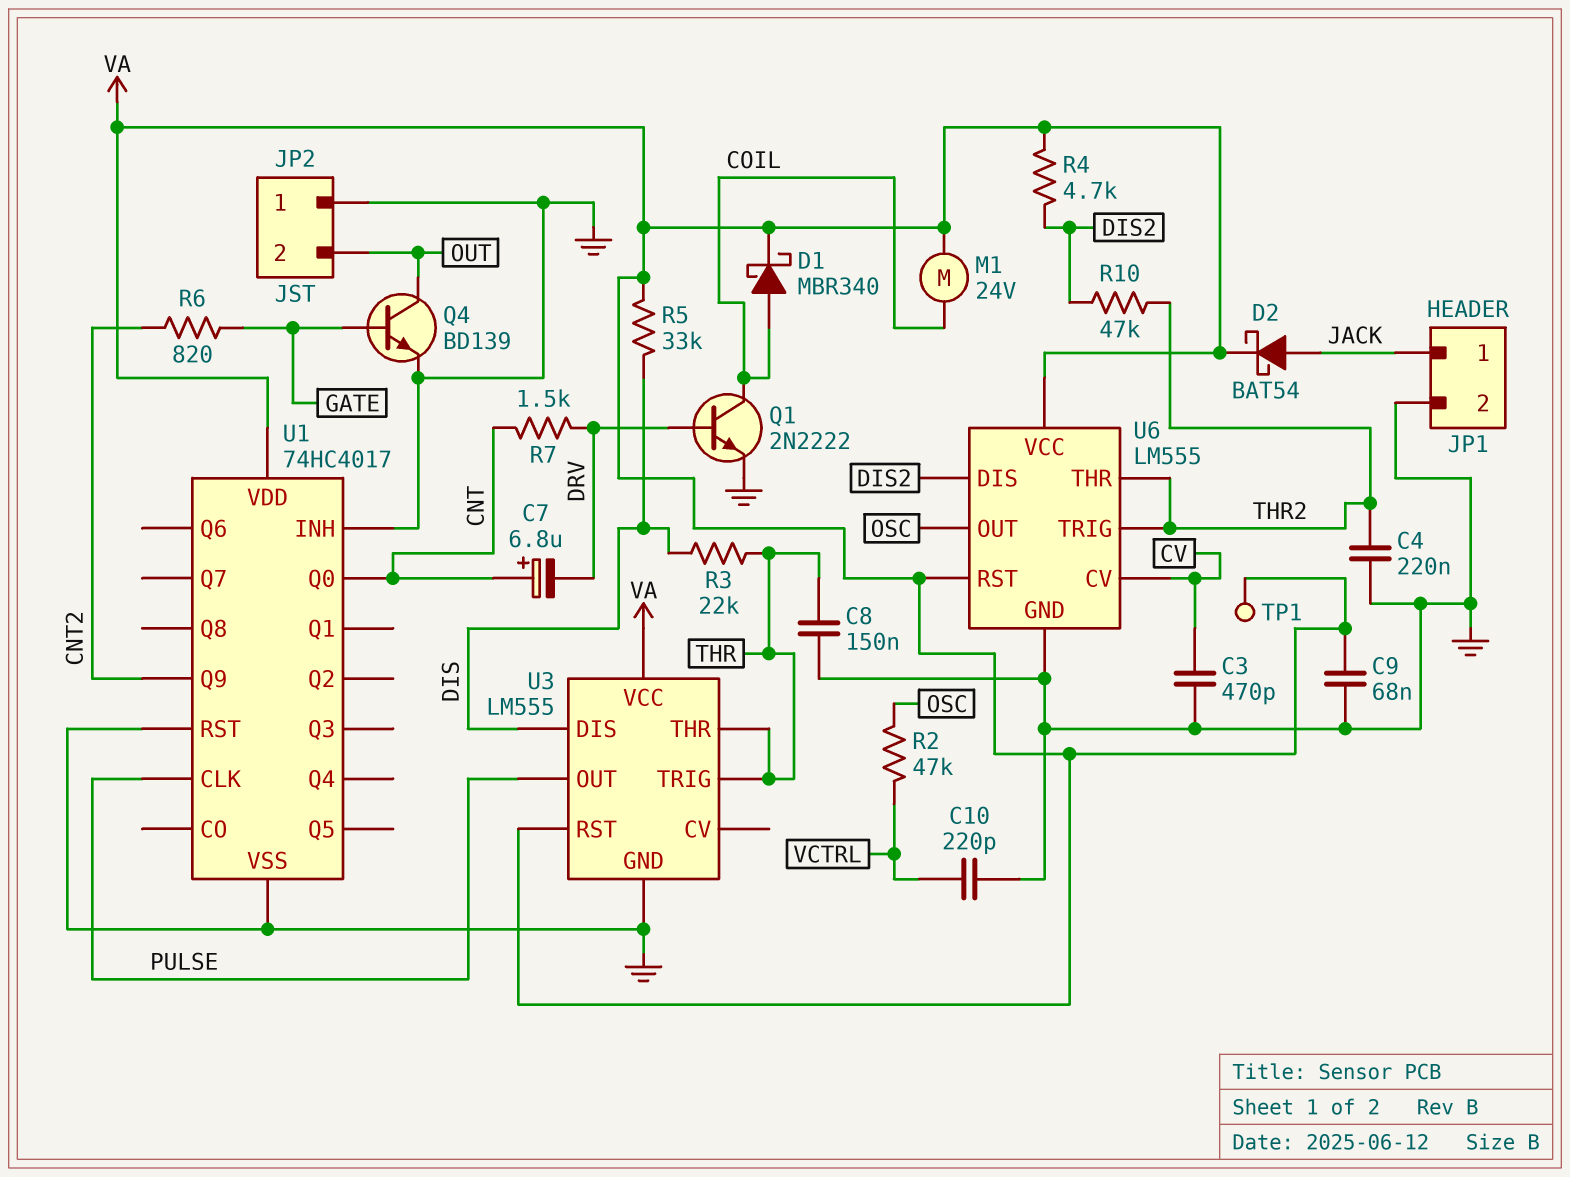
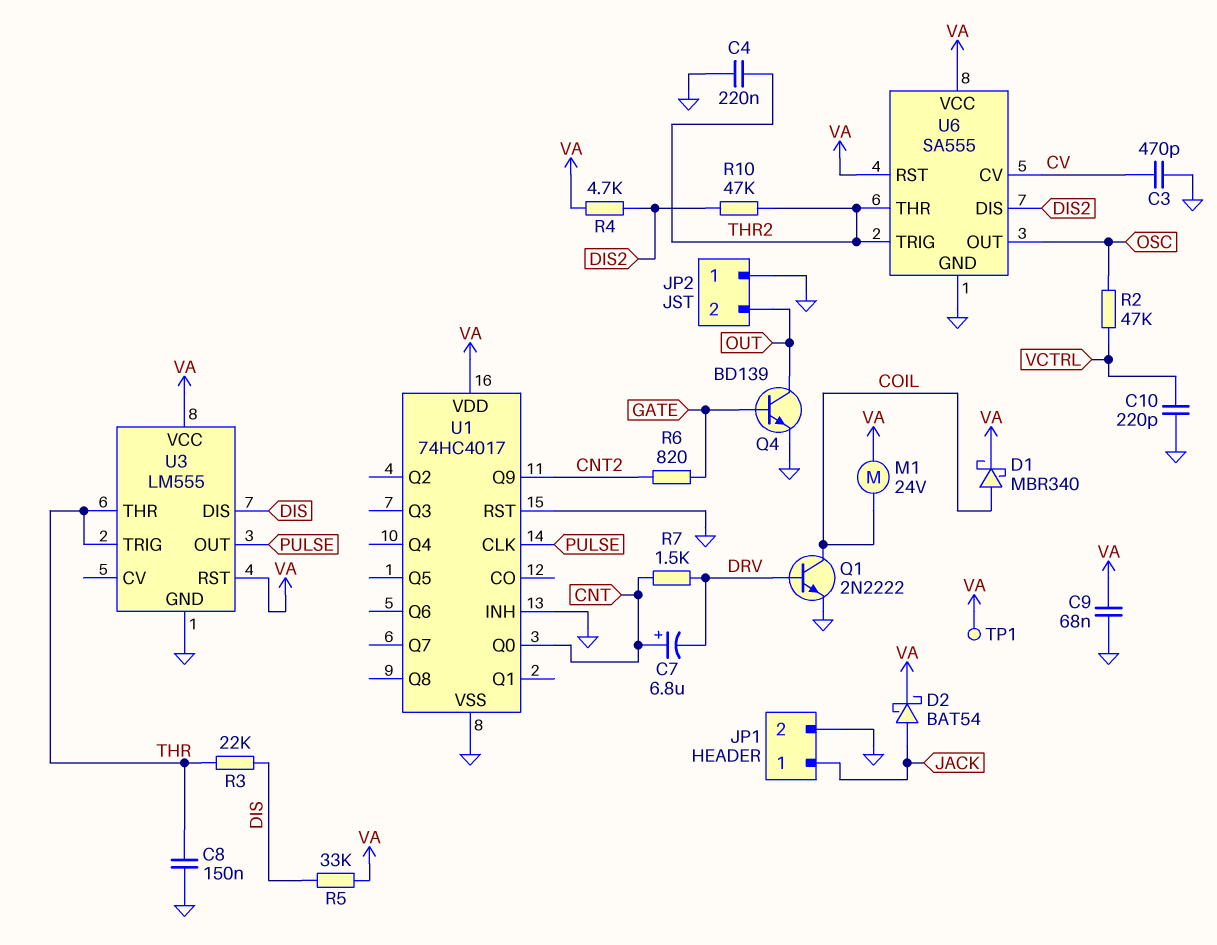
U6: LM555 -> SA555

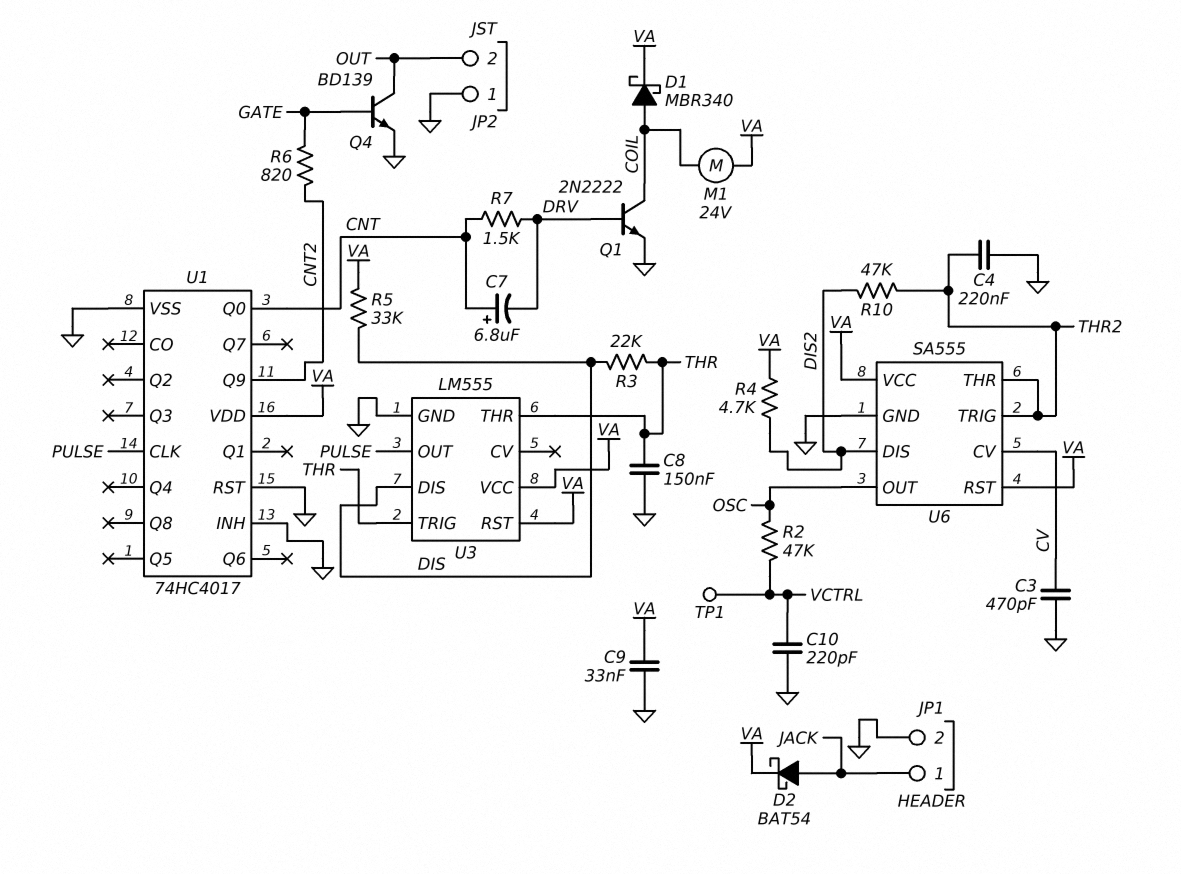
C9: 68nF (GND, VA) -> 33nF (GND, VA)
TP1: test point (VA) -> test point (VCTRL)

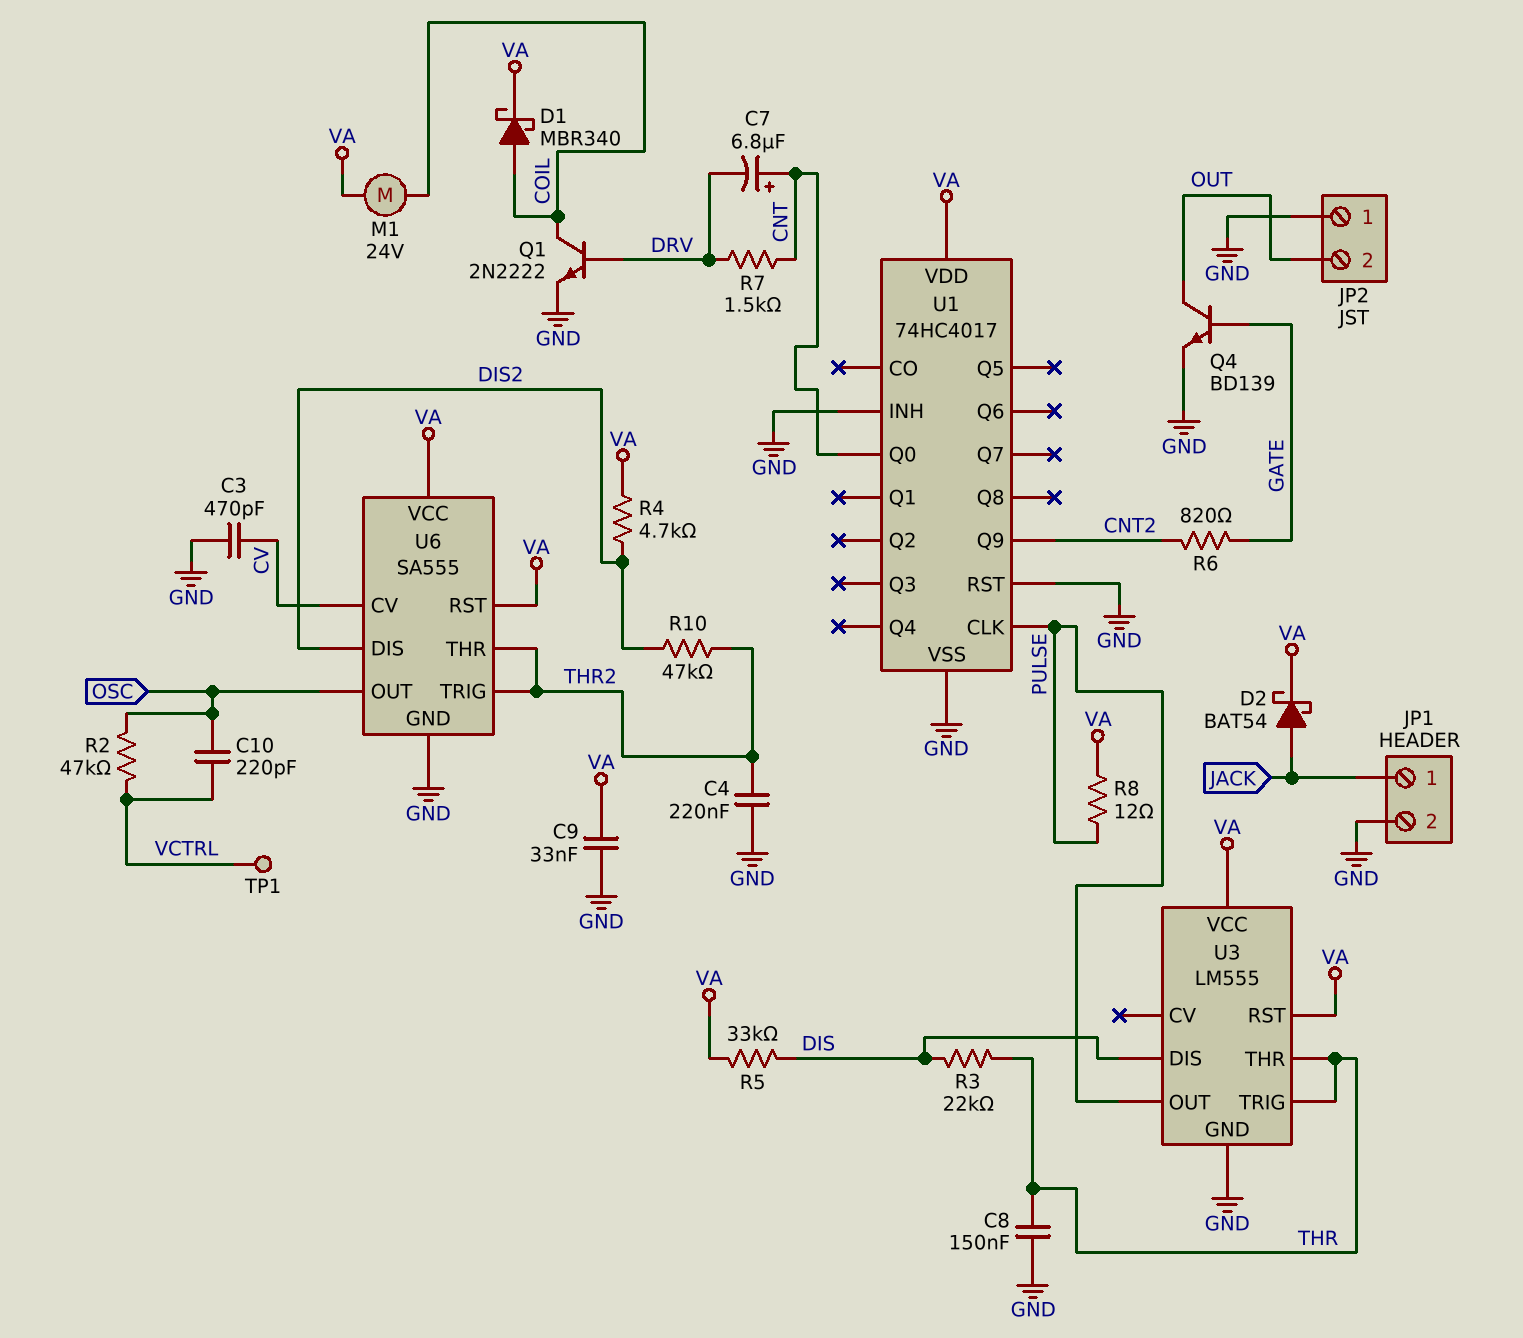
C10: 220pF (GND, VCTRL) -> 220pF (OSC, VCTRL)
R8: none -> 12 (PULSE, VA)

